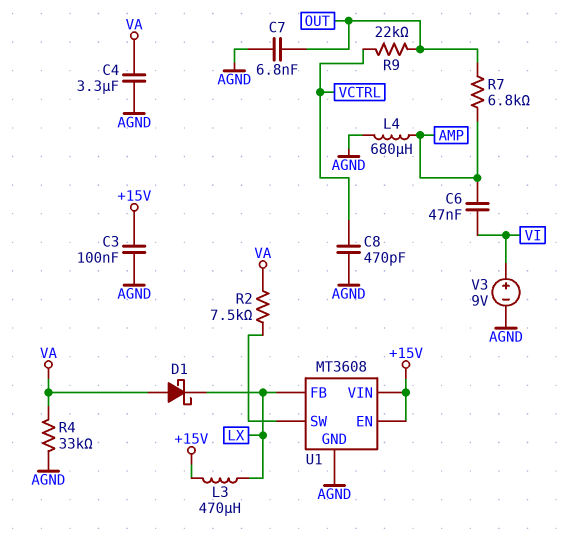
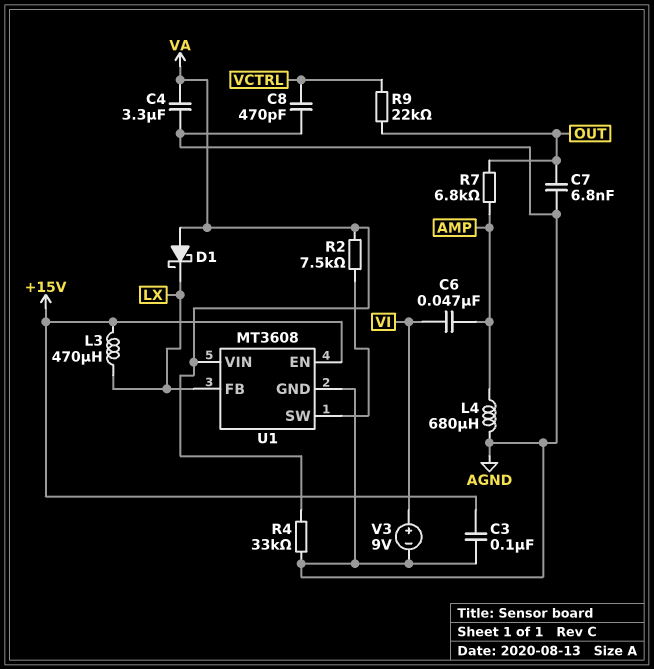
U1 pin VIN: +15V -> VA

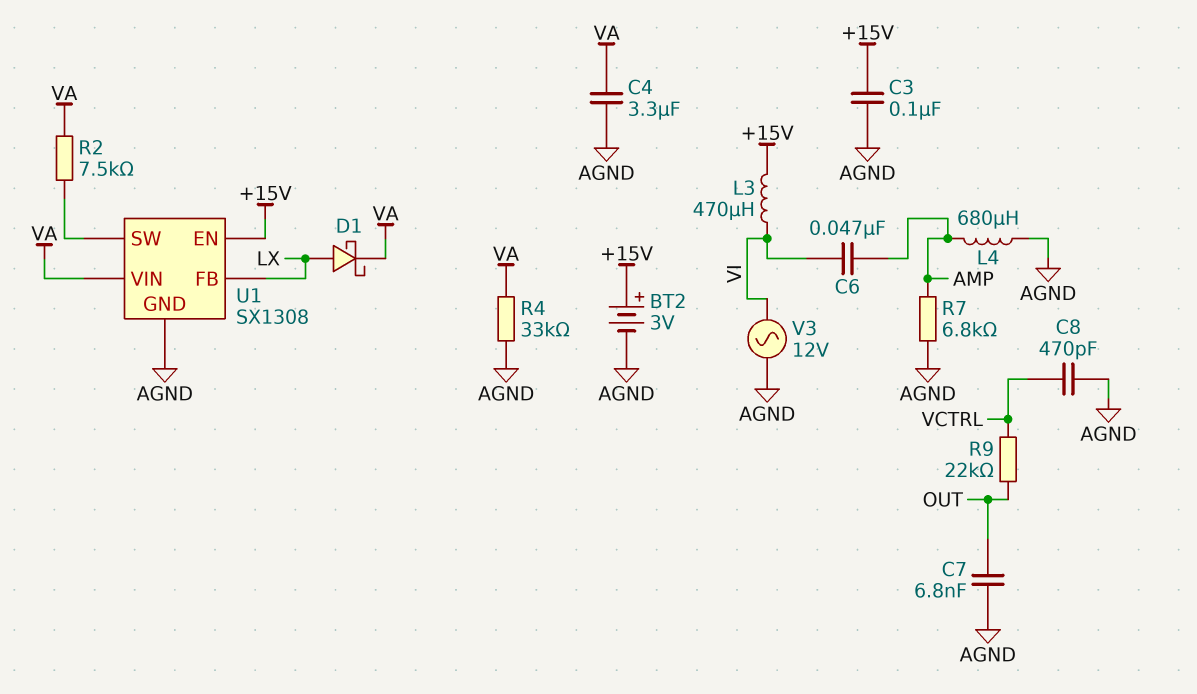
BT2: none -> 3V (plus +15V, minus AGND)
D1: schottky (A VA, K LX) -> schottky (A LX, K VA)
L3: 470uH (+15V, LX) -> 470uH (+15V, VI)
R7: 6.8k (AMP, OUT) -> 6.8k (AGND, AMP)
U1: MT3608 -> SX1308
V3: 9V (plus VI, minus AGND) -> AC 12V (AGND, VI)

